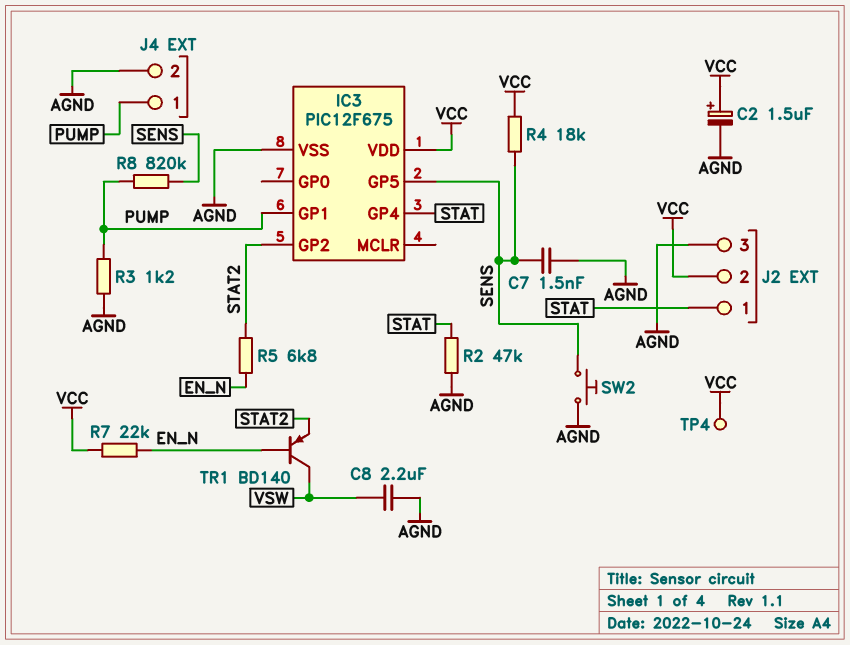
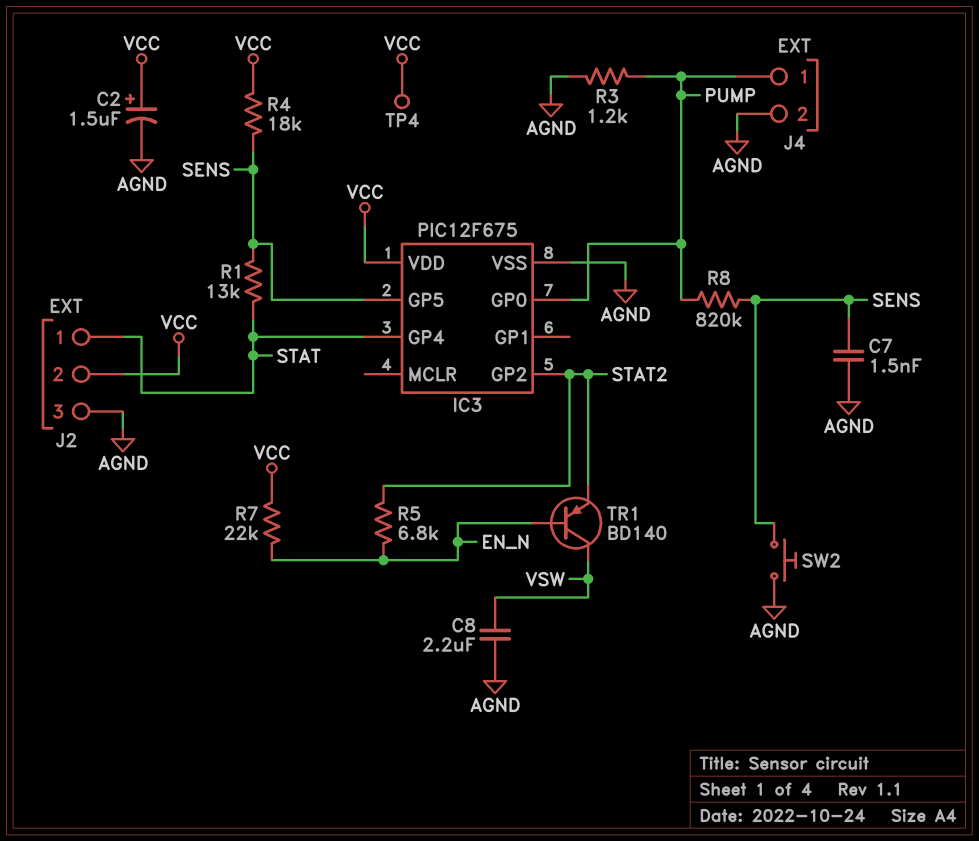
IC3 pin GP0: none -> PUMP
IC3 pin GP1: PUMP -> none
R1: none -> 13k (SENS, STAT)
R2: 47k (AGND, STAT) -> none

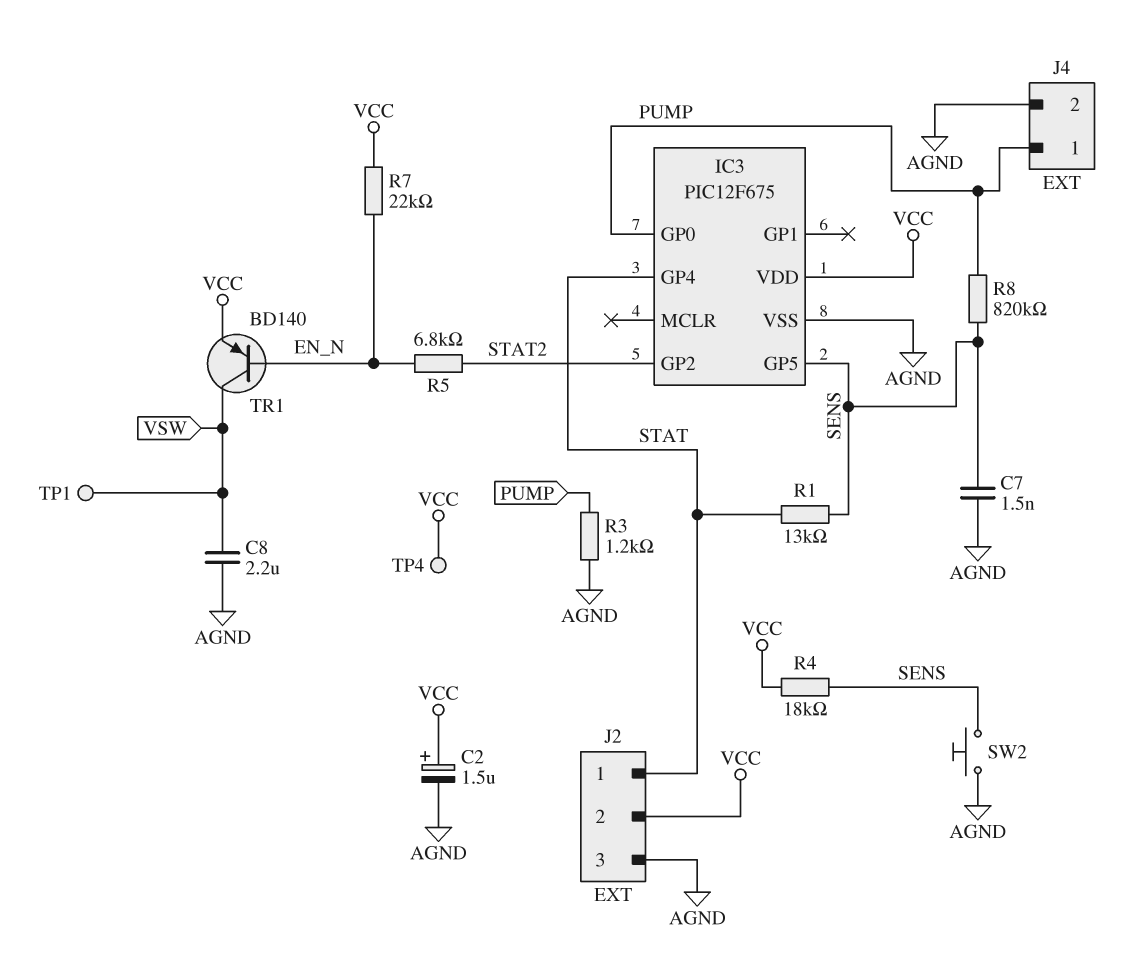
TP1: none -> test point (VSW)
TR1: PNP BD140 (B EN_N, C VSW, E STAT2) -> PNP BD140 (B EN_N, C VSW, E VCC)

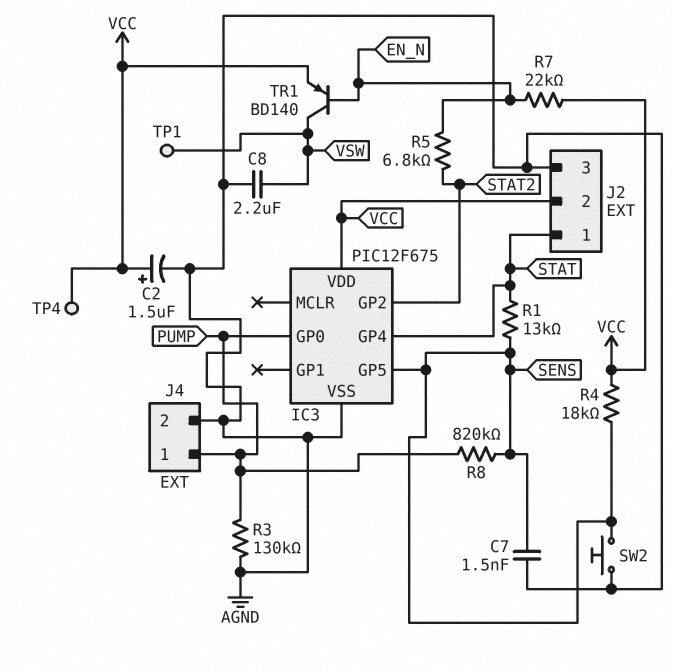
R3: 1.2k (AGND, PUMP) -> 130k (AGND, PUMP)

